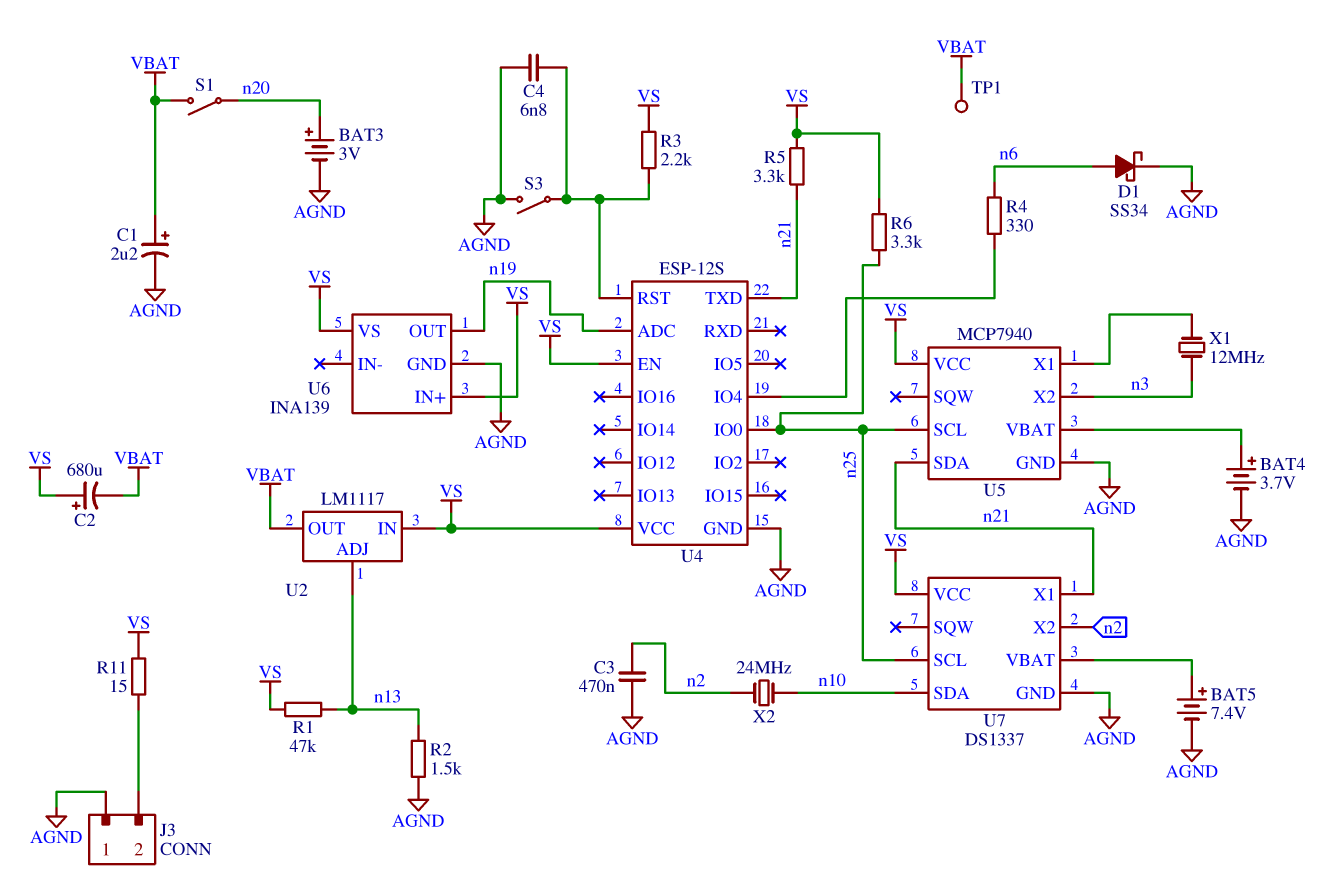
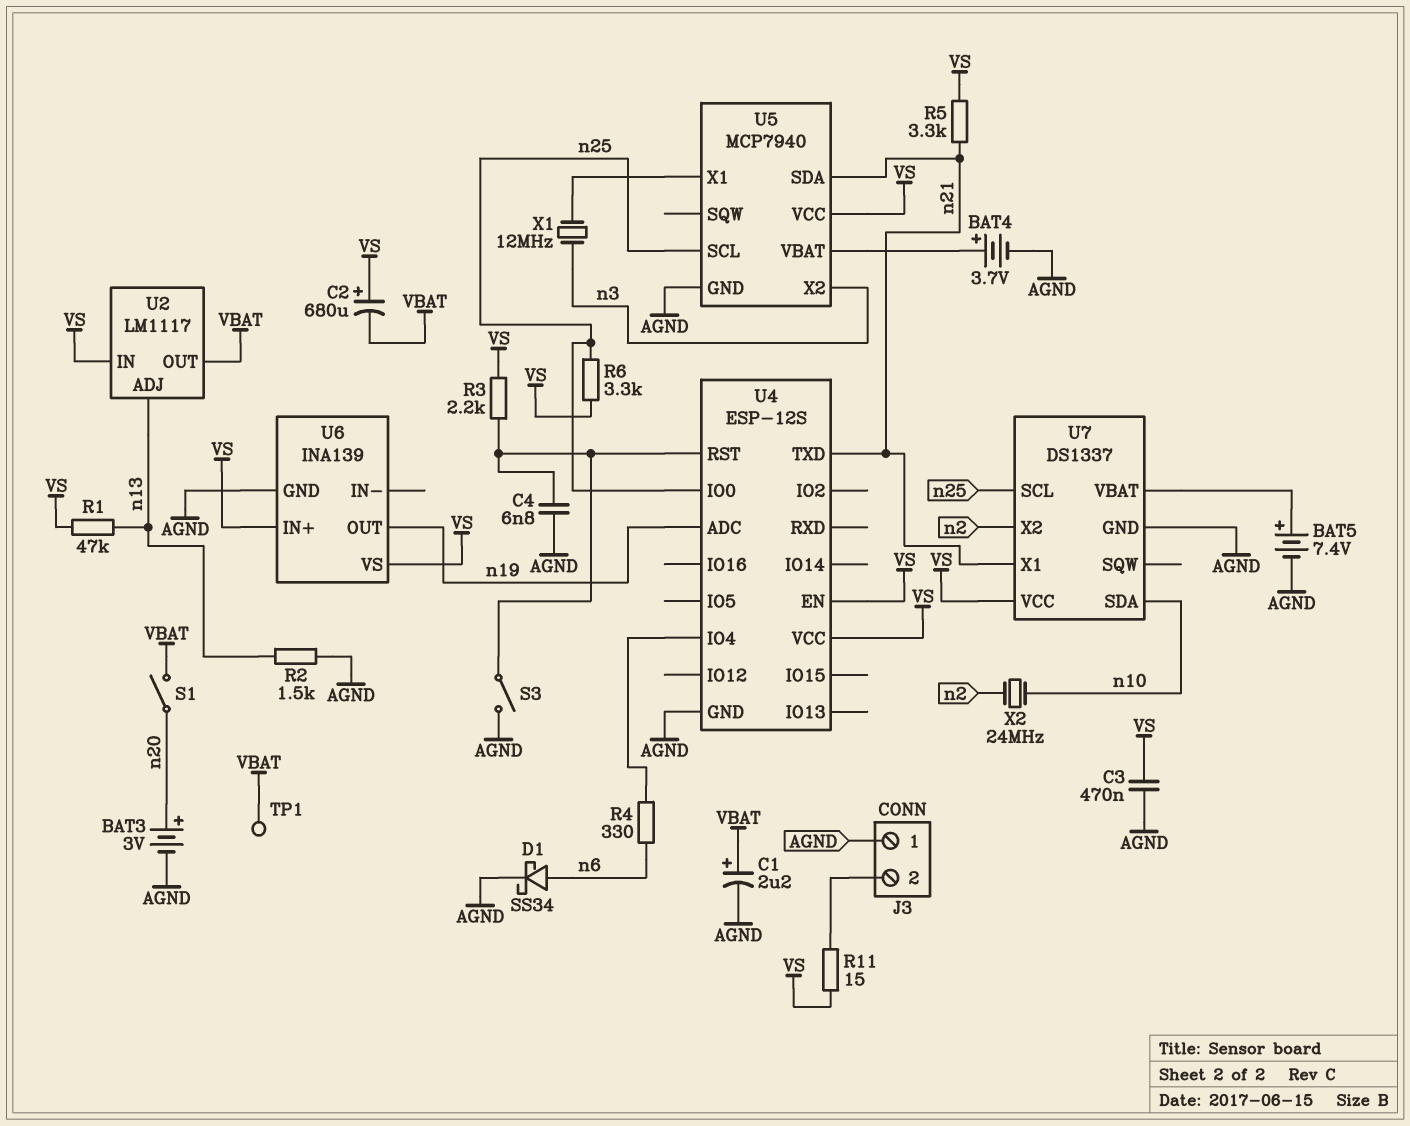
C3: 470nF (AGND, n2) -> 470nF (AGND, VS)

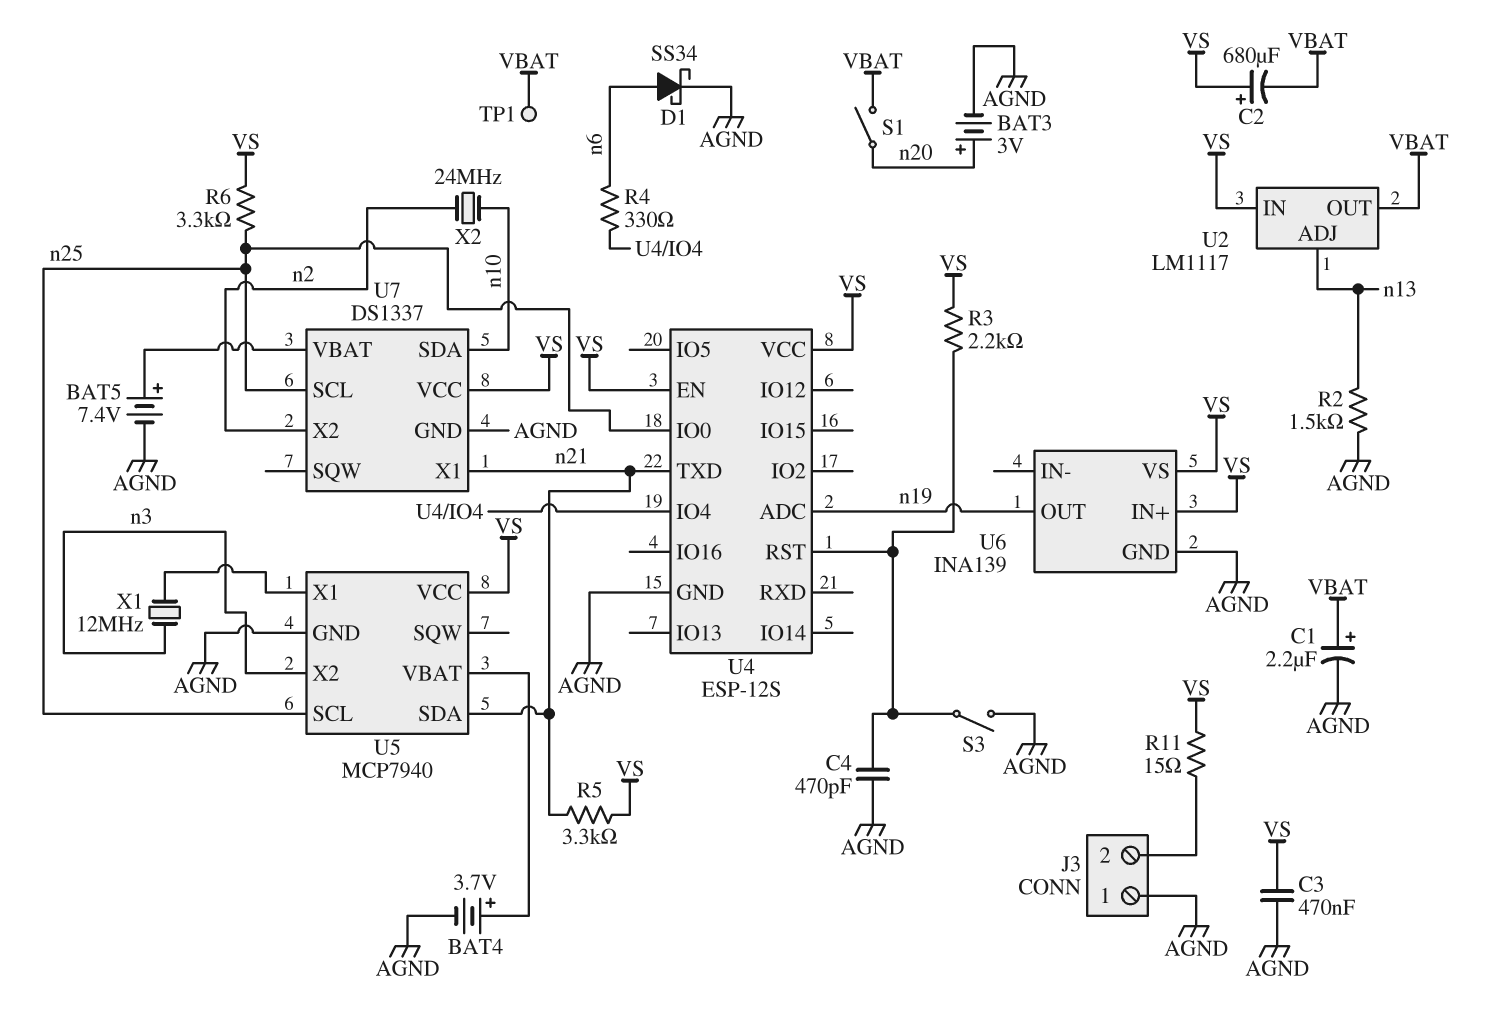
C4: 6.8nF (AGND, U4/RST) -> 470pF (AGND, U4/RST)
R1: 47k (VS, n13) -> none

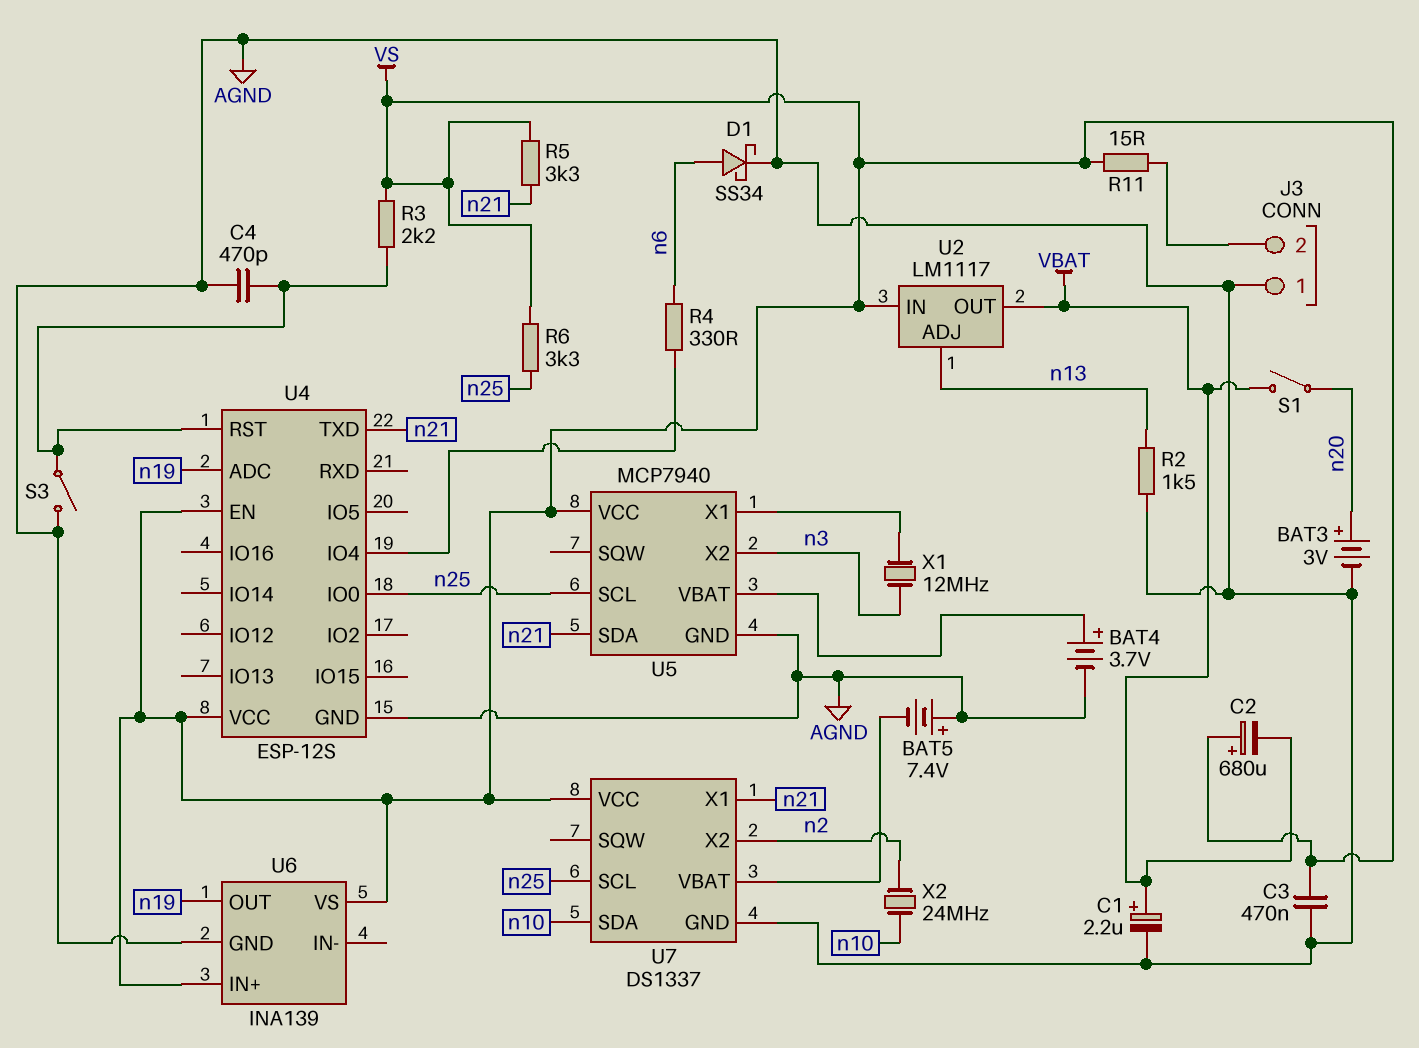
BAT5: 7.4V (plus U7/VBAT, minus AGND) -> 7.4V (plus AGND, minus U7/VBAT)
TP1: test point (VBAT) -> none

